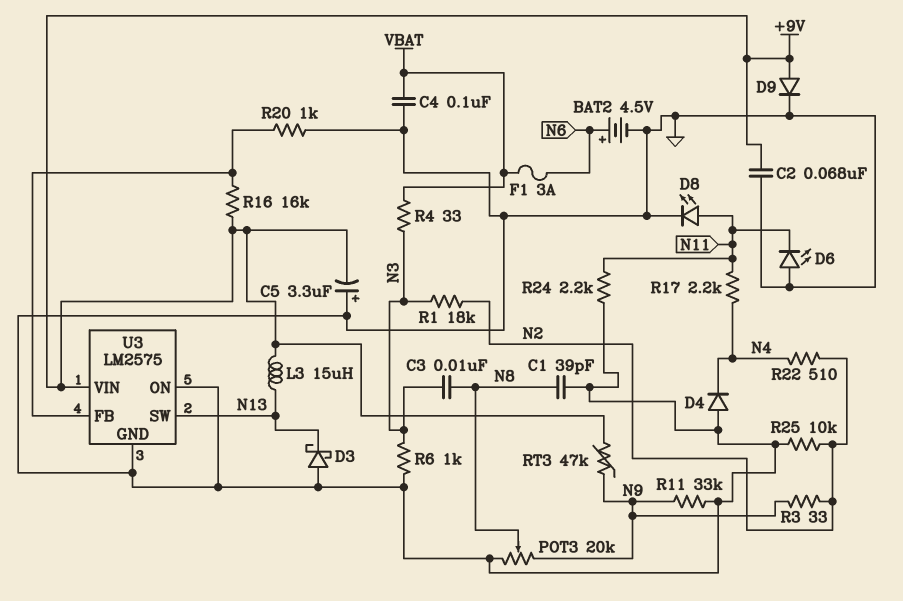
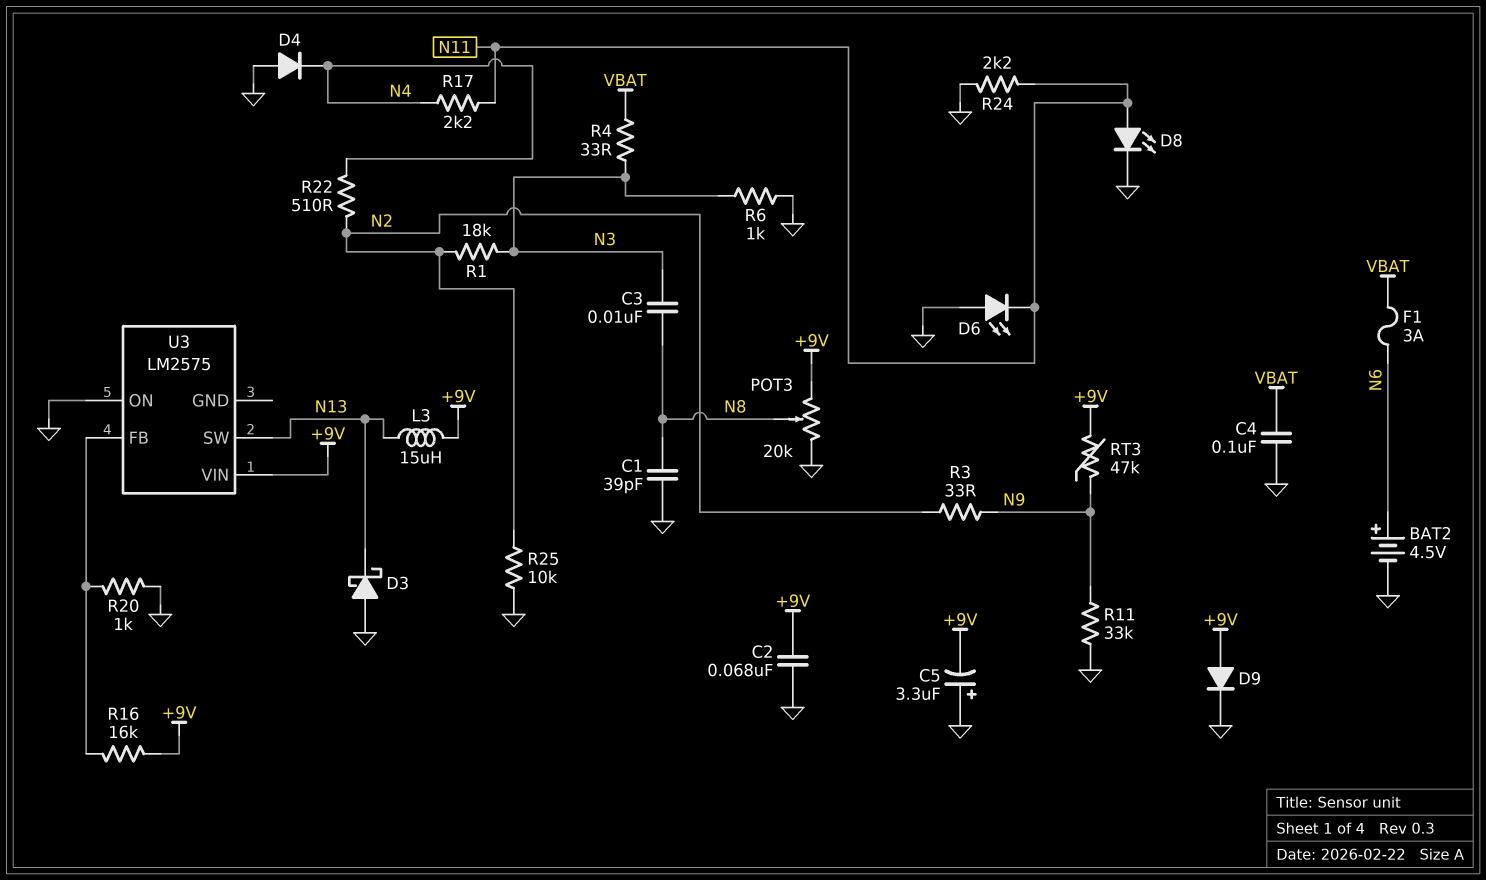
POT3: 20k (GND, N9, wiper N8) -> 20k (+9V, GND, wiper N8)
U3 pin GND: GND -> none

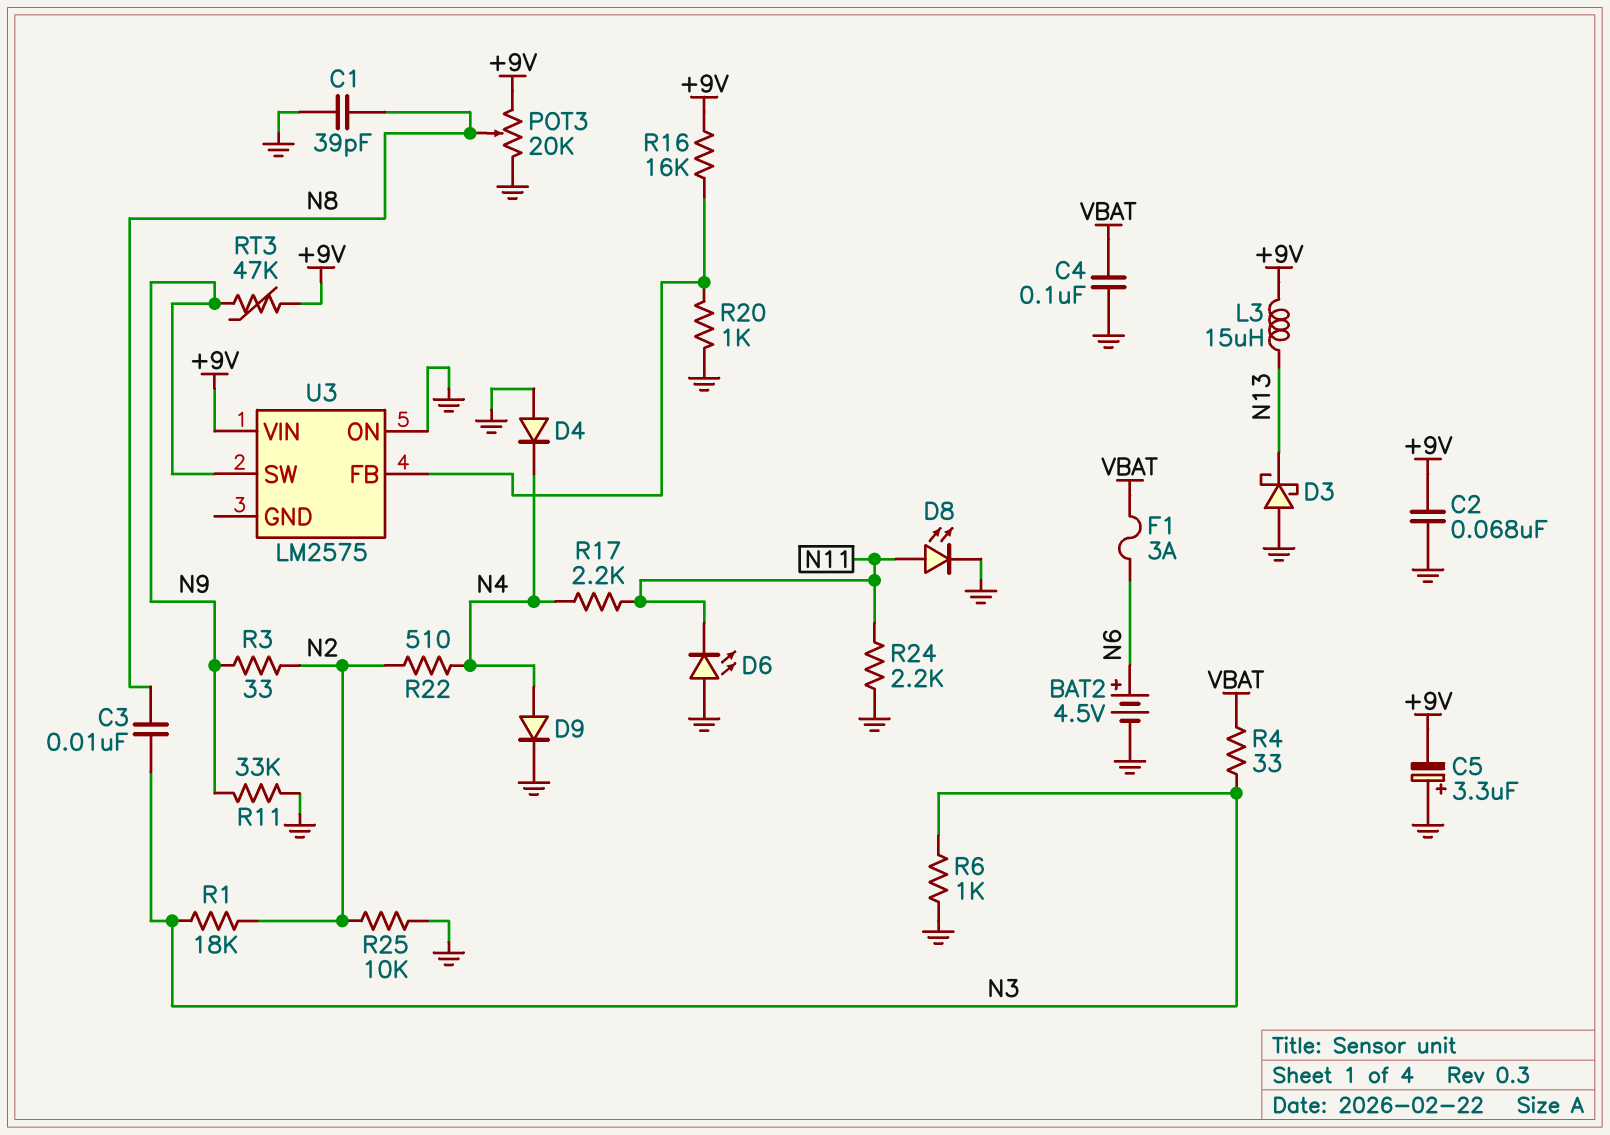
D9: diode (A +9V, K GND) -> diode (A N4, K GND)
U3 pin SW: N13 -> N9

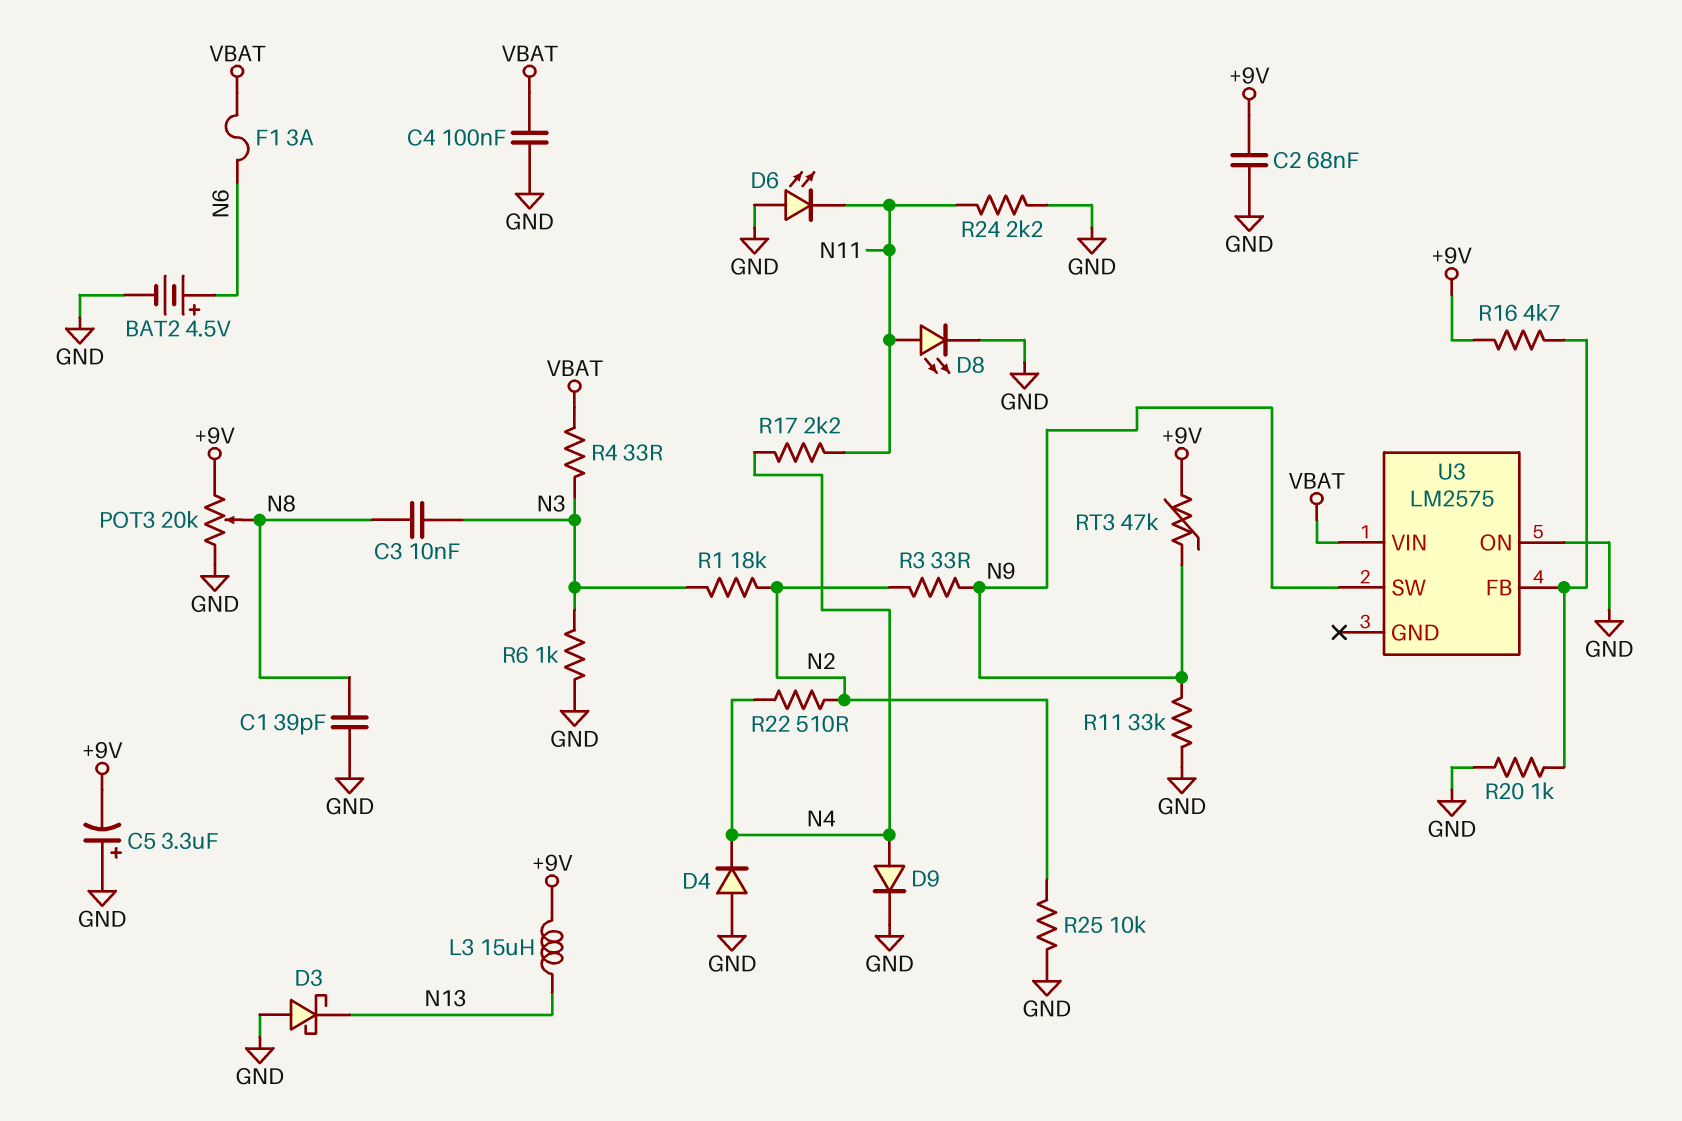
R16: 16k (+9V, U3/FB) -> 4.7k (+9V, U3/FB)
U3 pin VIN: +9V -> VBAT

